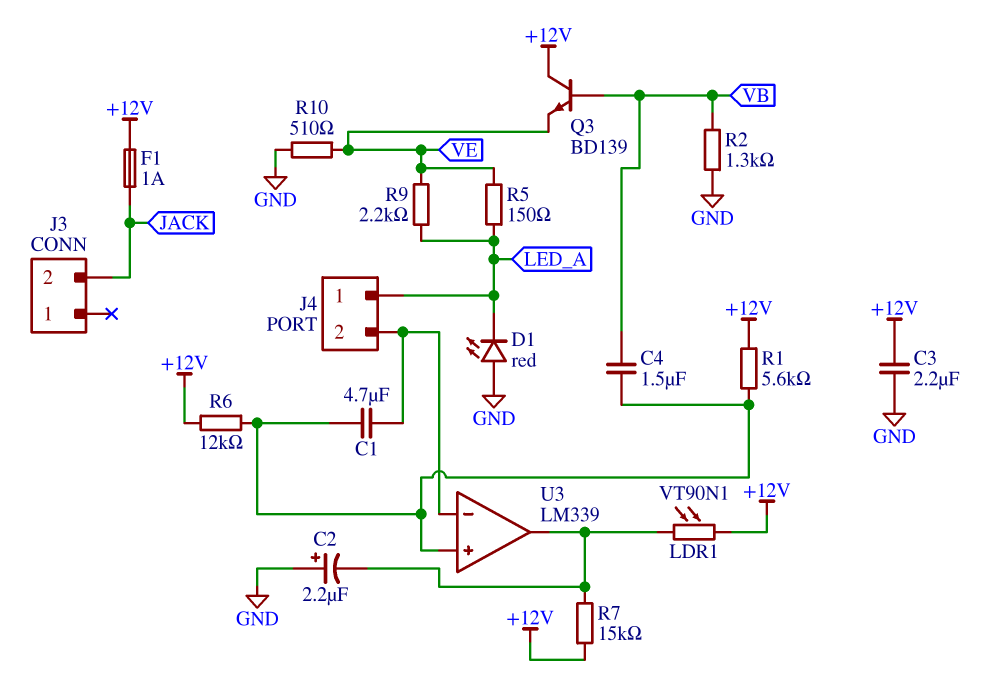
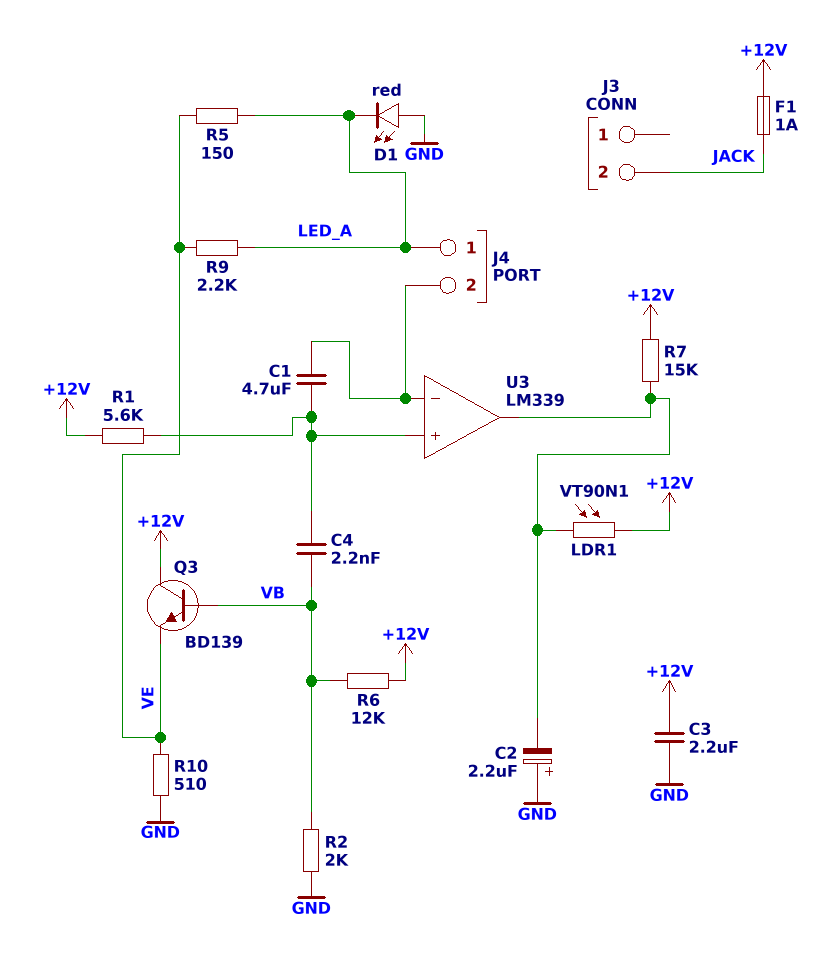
C4: 1.5uF (U3/in+, VB) -> 2.2nF (U3/in+, VB)
R2: 1.3k (GND, VB) -> 2k (GND, VB)
R6: 12k (+12V, U3/in+) -> 12k (+12V, VB)

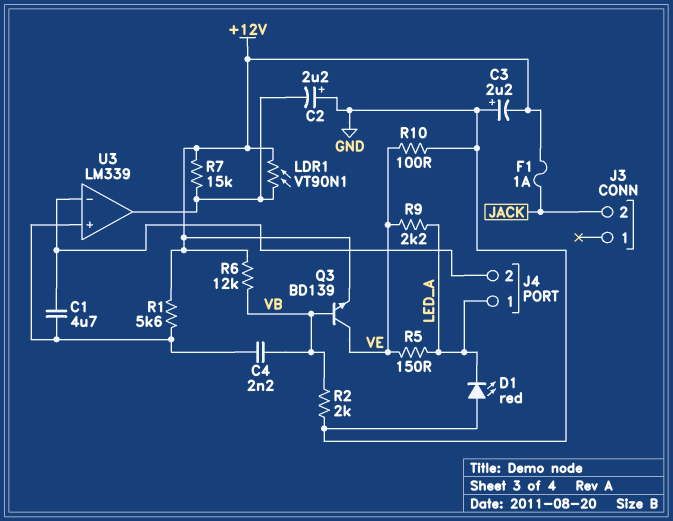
C3: 2.2uF (+12V, GND) -> 2.2uF (plus GND, minus +12V)
Q3: NPN BD139 (B VB, C +12V, E VE) -> NPN BD139 (B VB, C VE, E +12V)
R10: 510 (GND, VE) -> 100 (GND, VE)

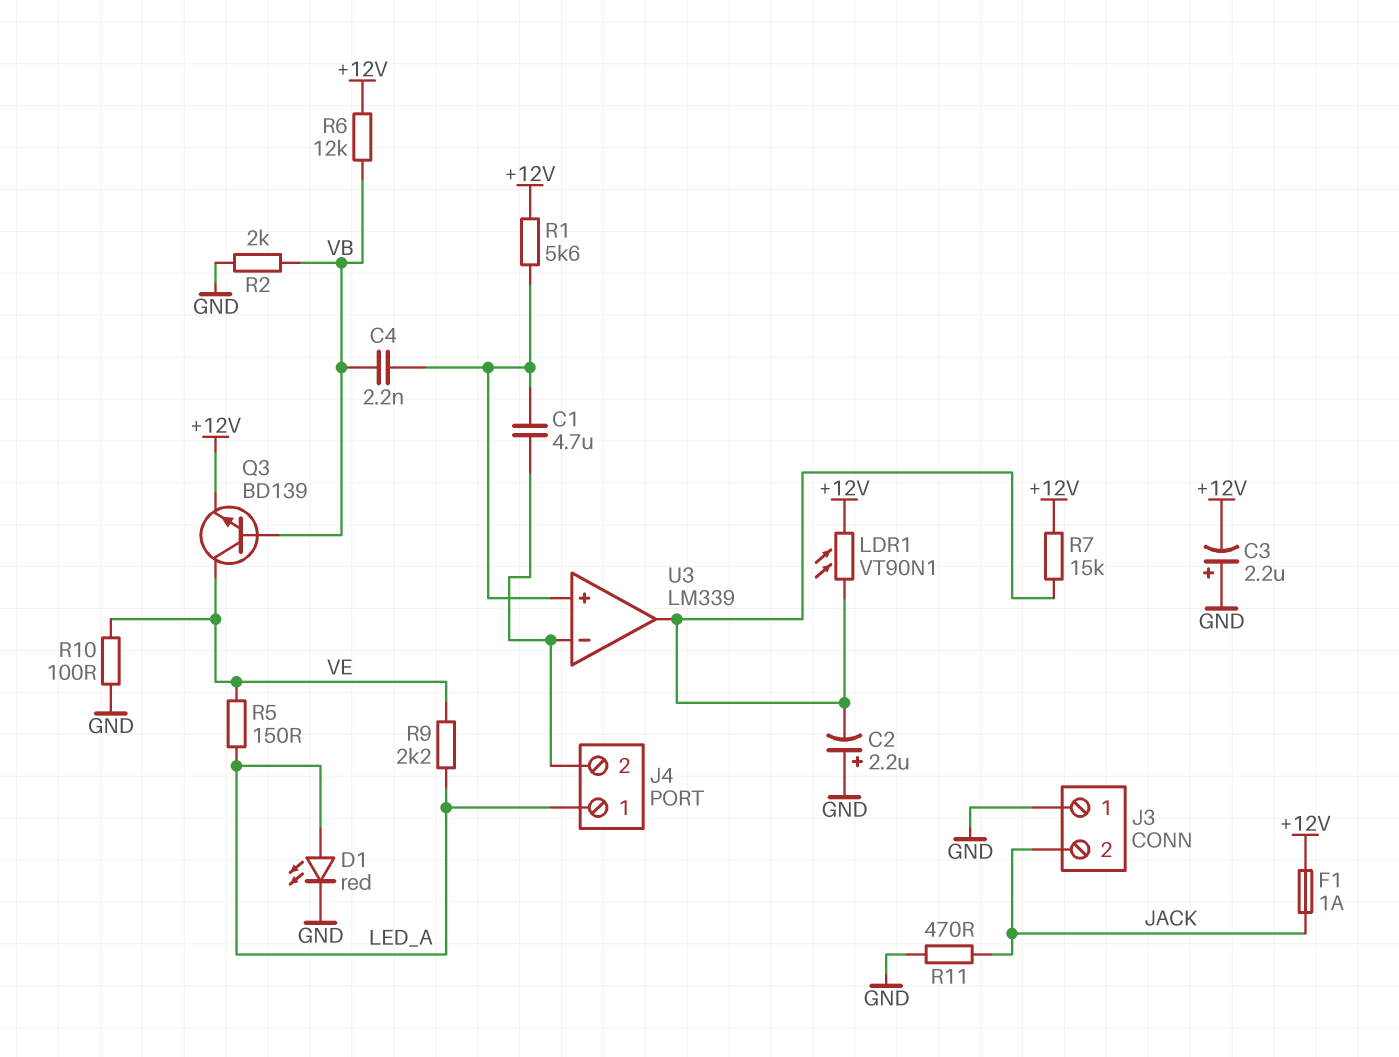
D1: LED red (A GND, K LED_A) -> LED red (A LED_A, K GND)
J3 pin 1: none -> GND
R11: none -> 470 (GND, JACK)

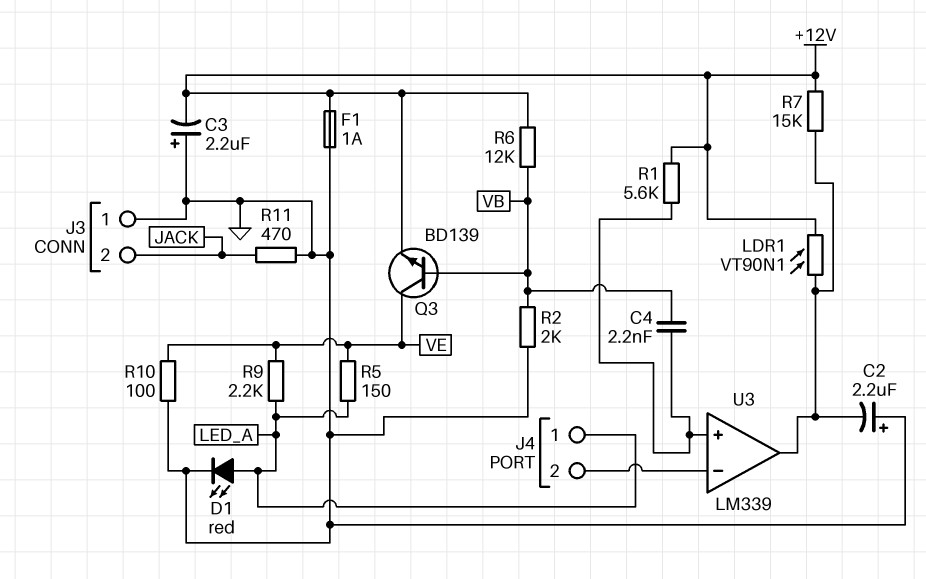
C1: 4.7uF (J4/2, U3/in+) -> none
F1: 1A (+12V, JACK) -> 1A (+12V, GND)

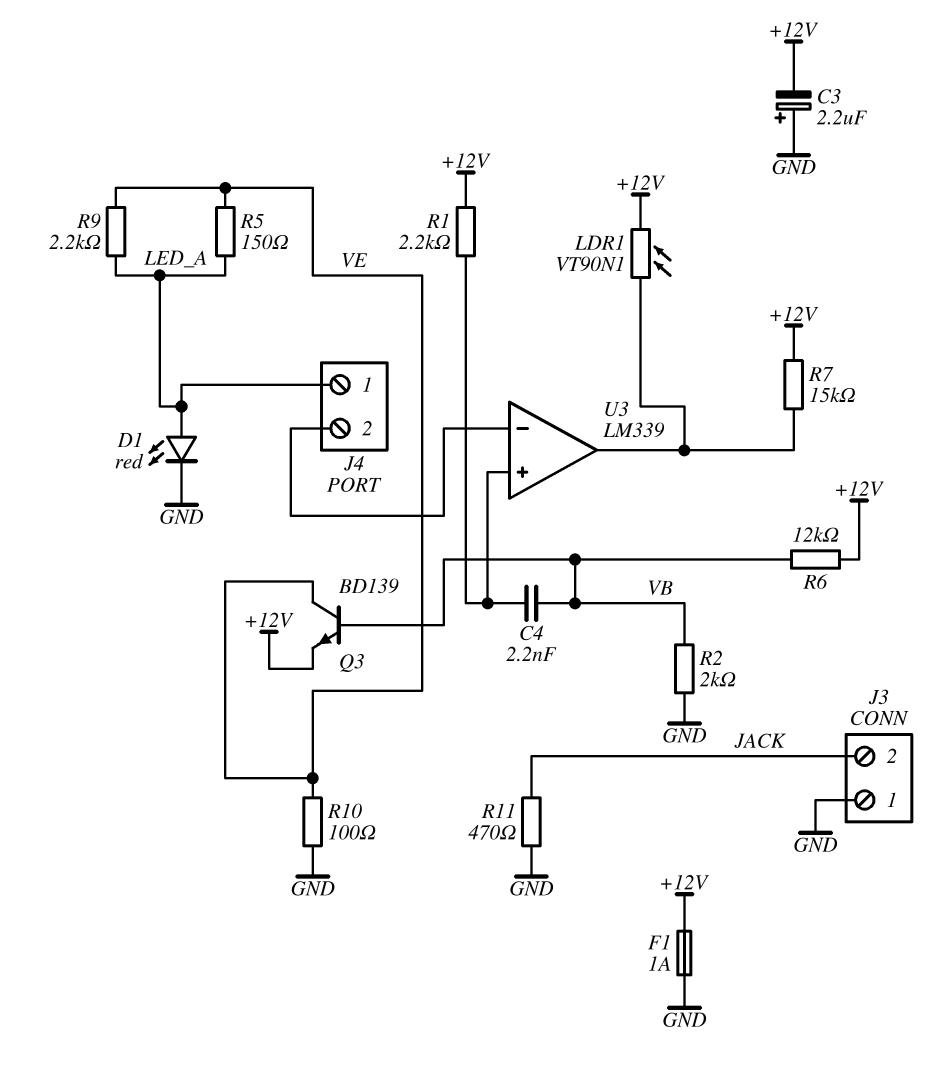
C2: 2.2uF (plus GND, minus U3/out) -> none
R1: 5.6k (+12V, U3/in+) -> 2.2k (+12V, U3/in+)

